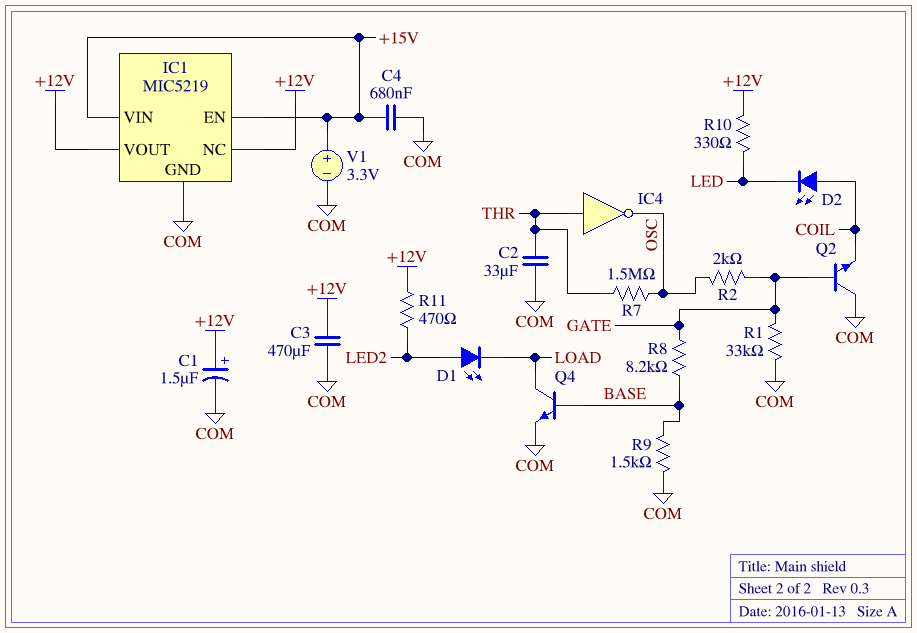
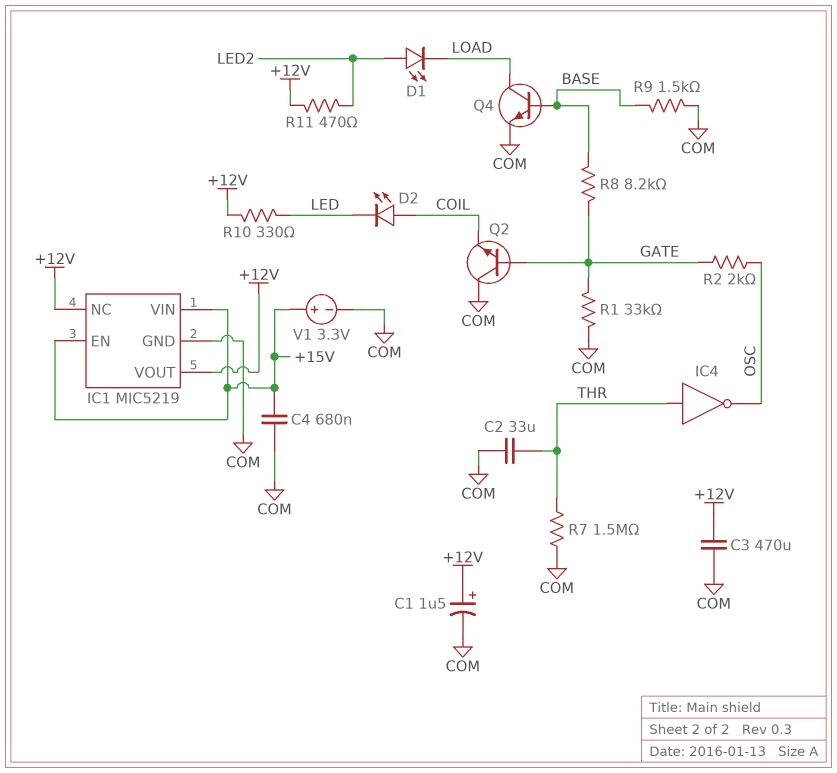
R7: 1.5M (OSC, THR) -> 1.5M (COM, THR)

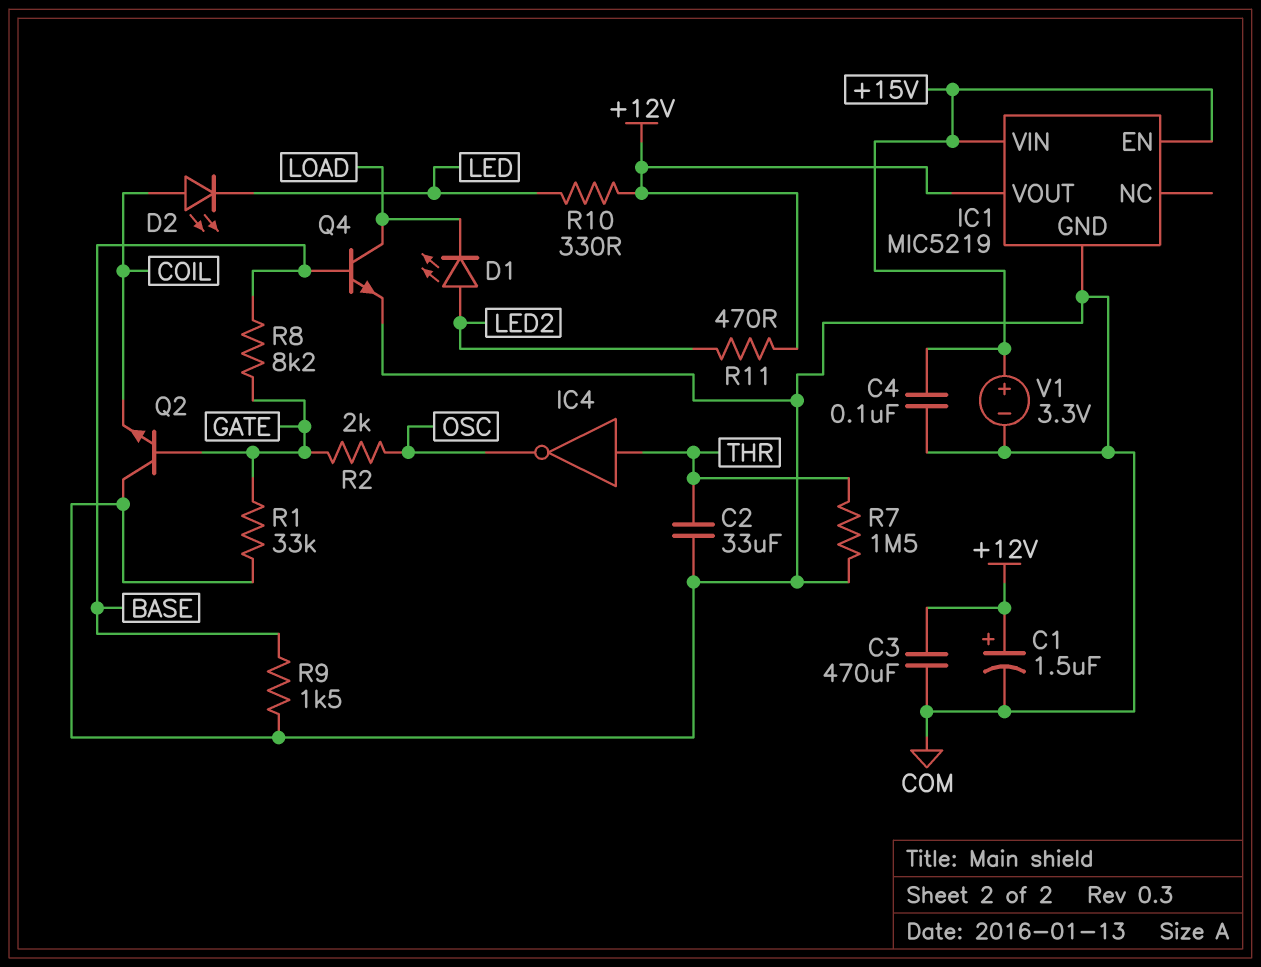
C4: 680nF (+15V, COM) -> 100nF (+15V, COM)
IC1 pin NC: +12V -> none

